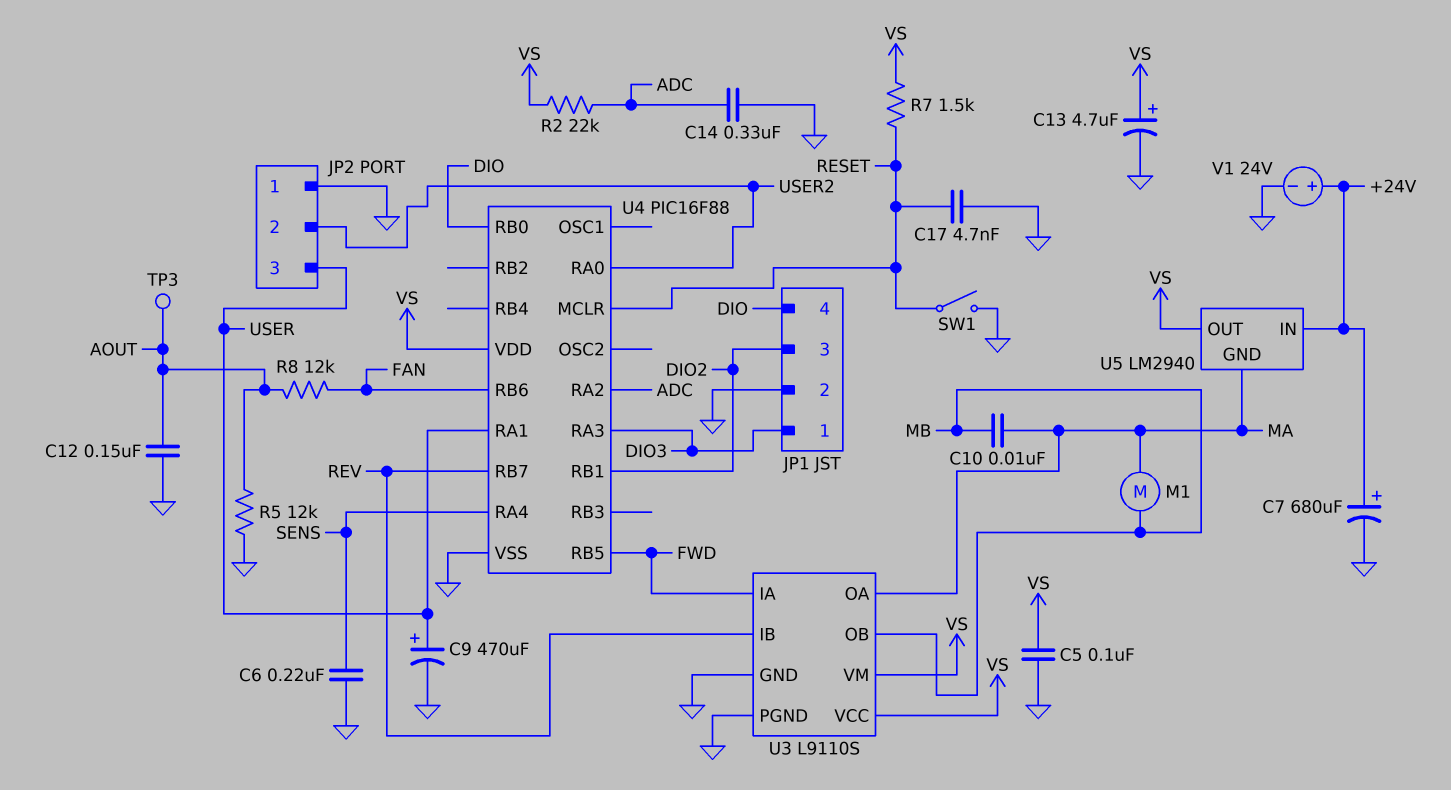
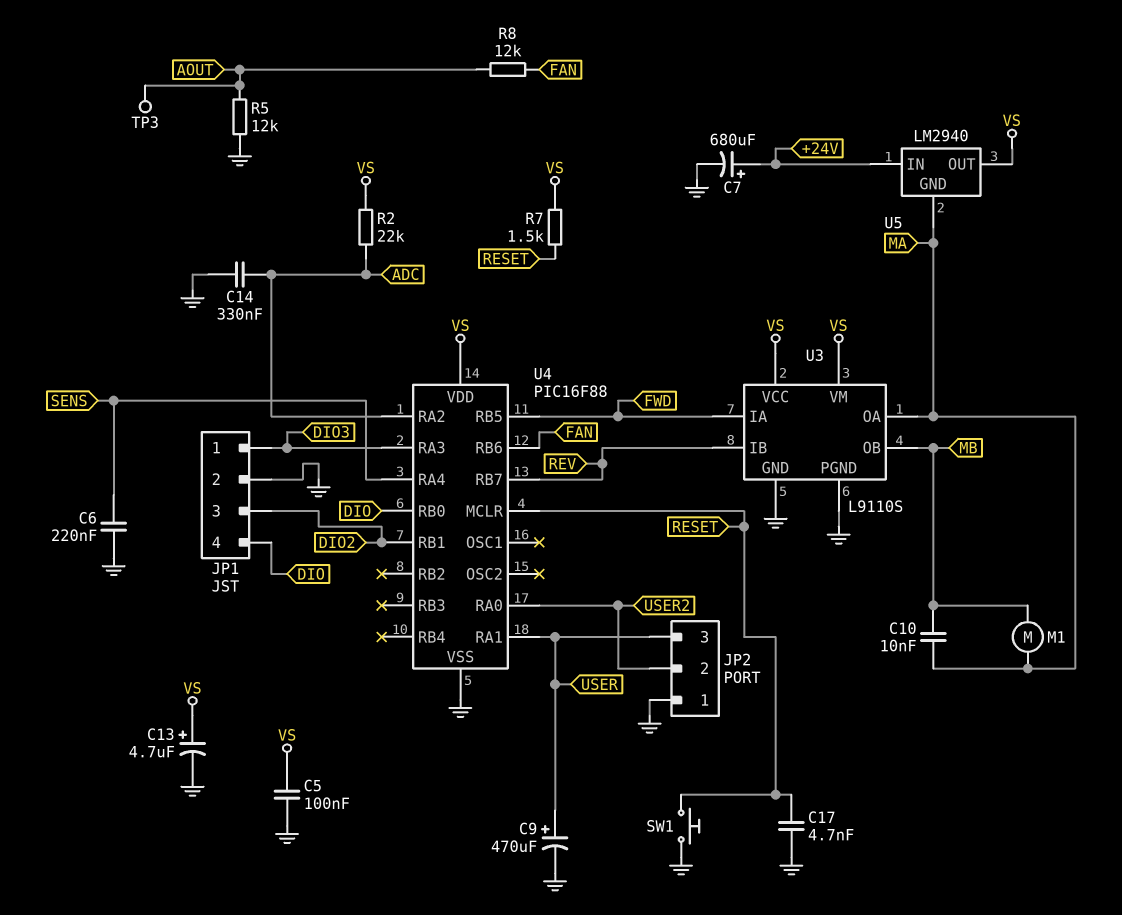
C12: 150nF (AOUT, GND) -> none
SW1: switch (GND, RESET) -> button (GND, RESET)
V1: 24V (plus +24V, minus GND) -> none

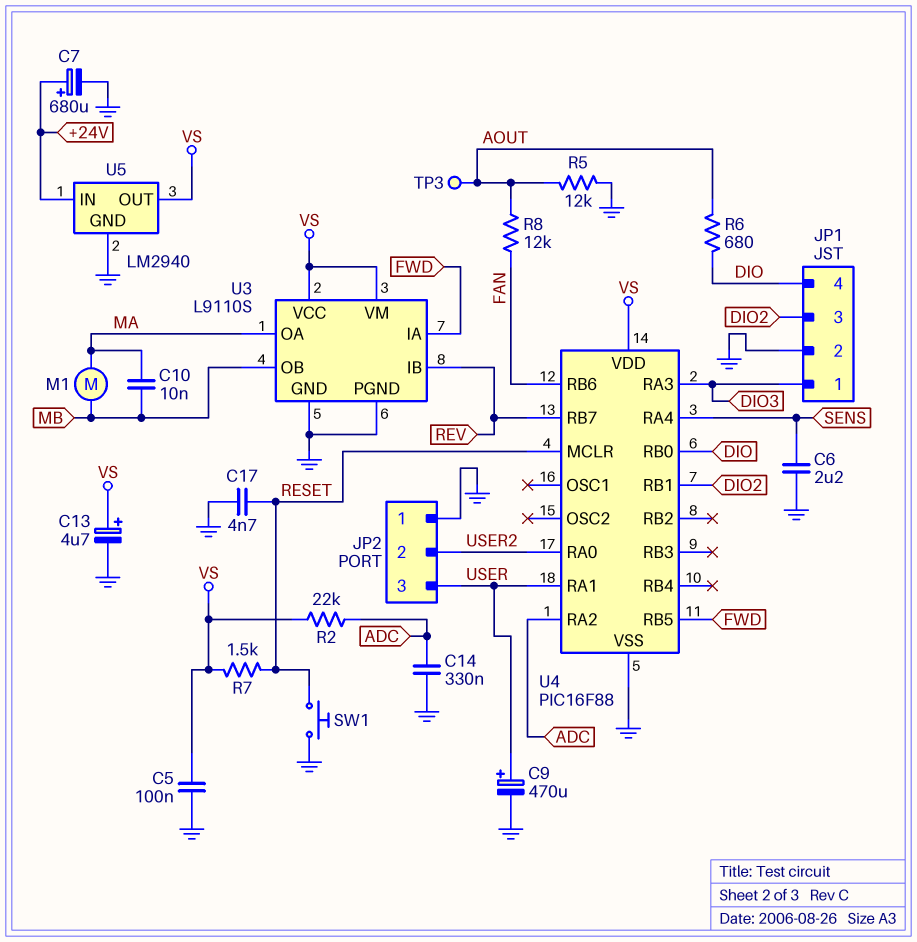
C6: 220nF (GND, SENS) -> 2.2uF (GND, SENS)
R6: none -> 680 (AOUT, DIO)
U5 pin GND: MA -> GND

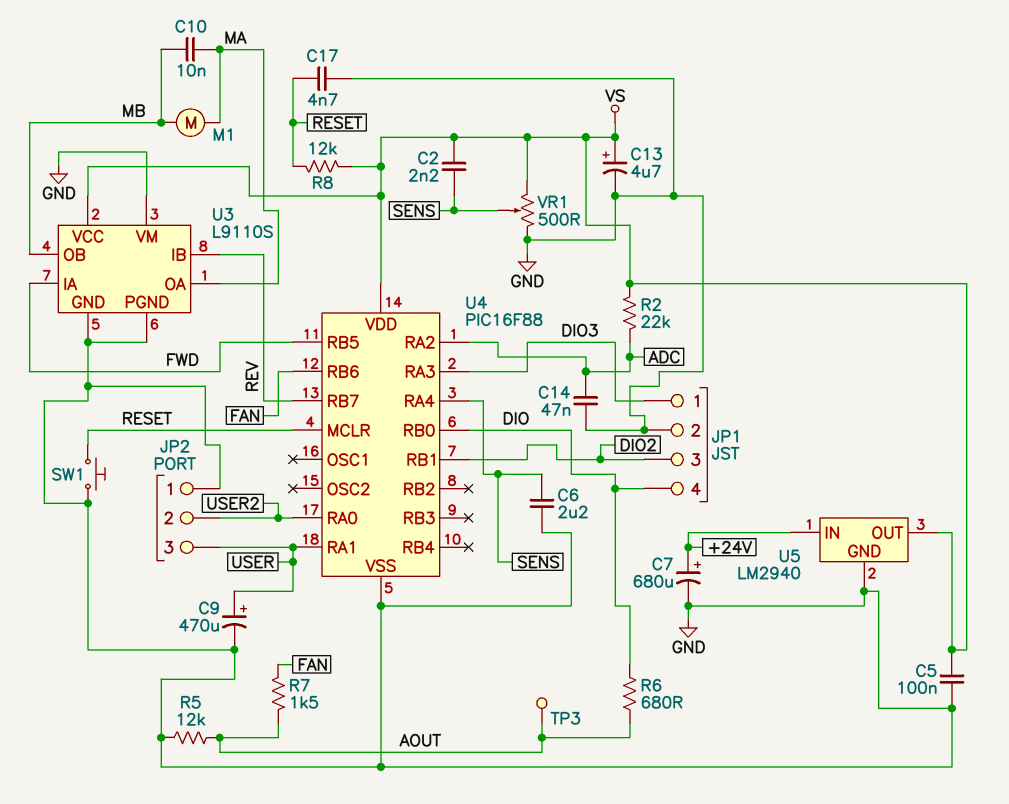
C2: none -> 2.2nF (SENS, VS)
C14: 330nF (ADC, GND) -> 47nF (ADC, GND)
R7: 1.5k (RESET, VS) -> 1.5k (AOUT, FAN)
R8: 12k (AOUT, FAN) -> 12k (RESET, VS)
U3 pin VM: VS -> GND
VR1: none -> 500 (GND, VS, wiper SENS)

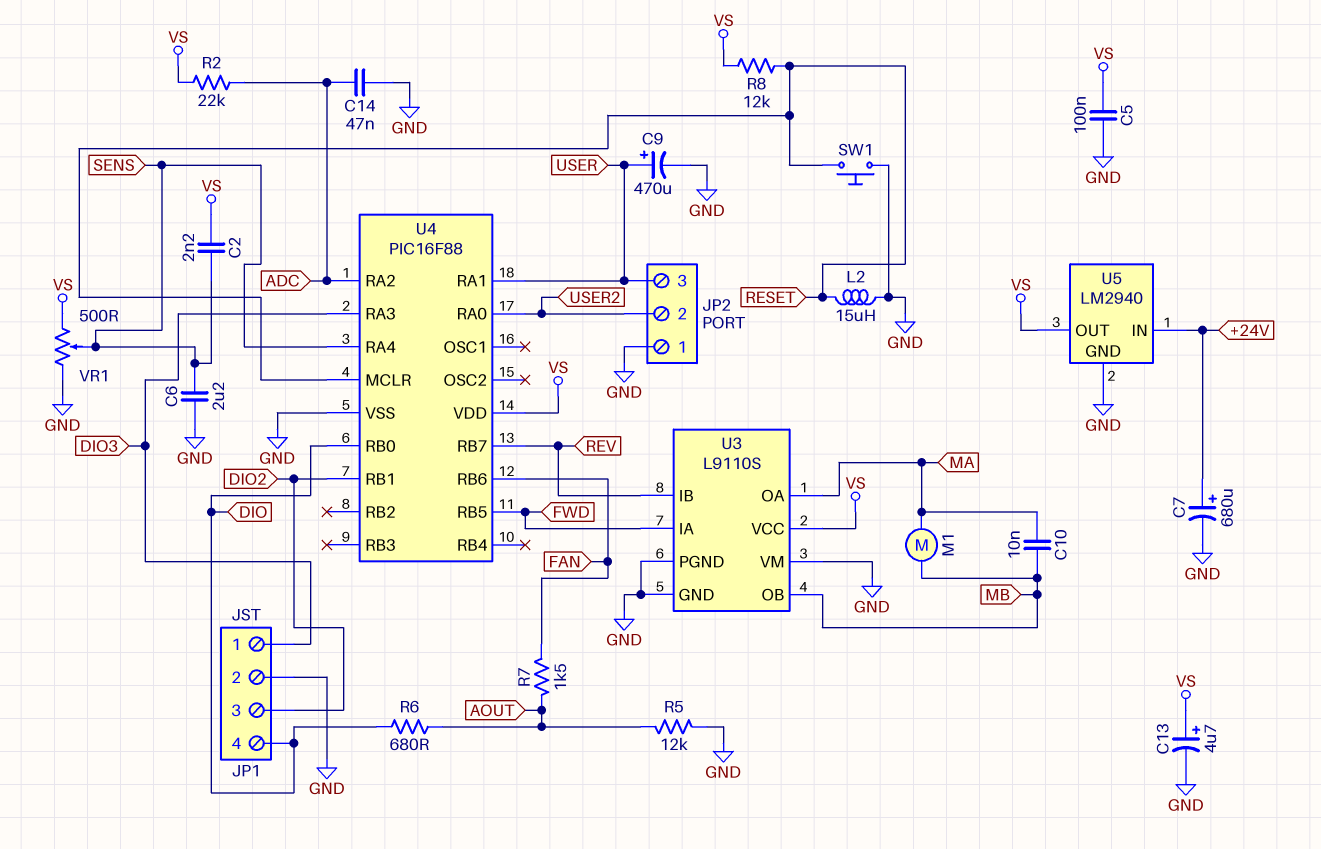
C17: 4.7nF (GND, RESET) -> none
L2: none -> 15uH (GND, RESET)
TP3: test point (AOUT) -> none

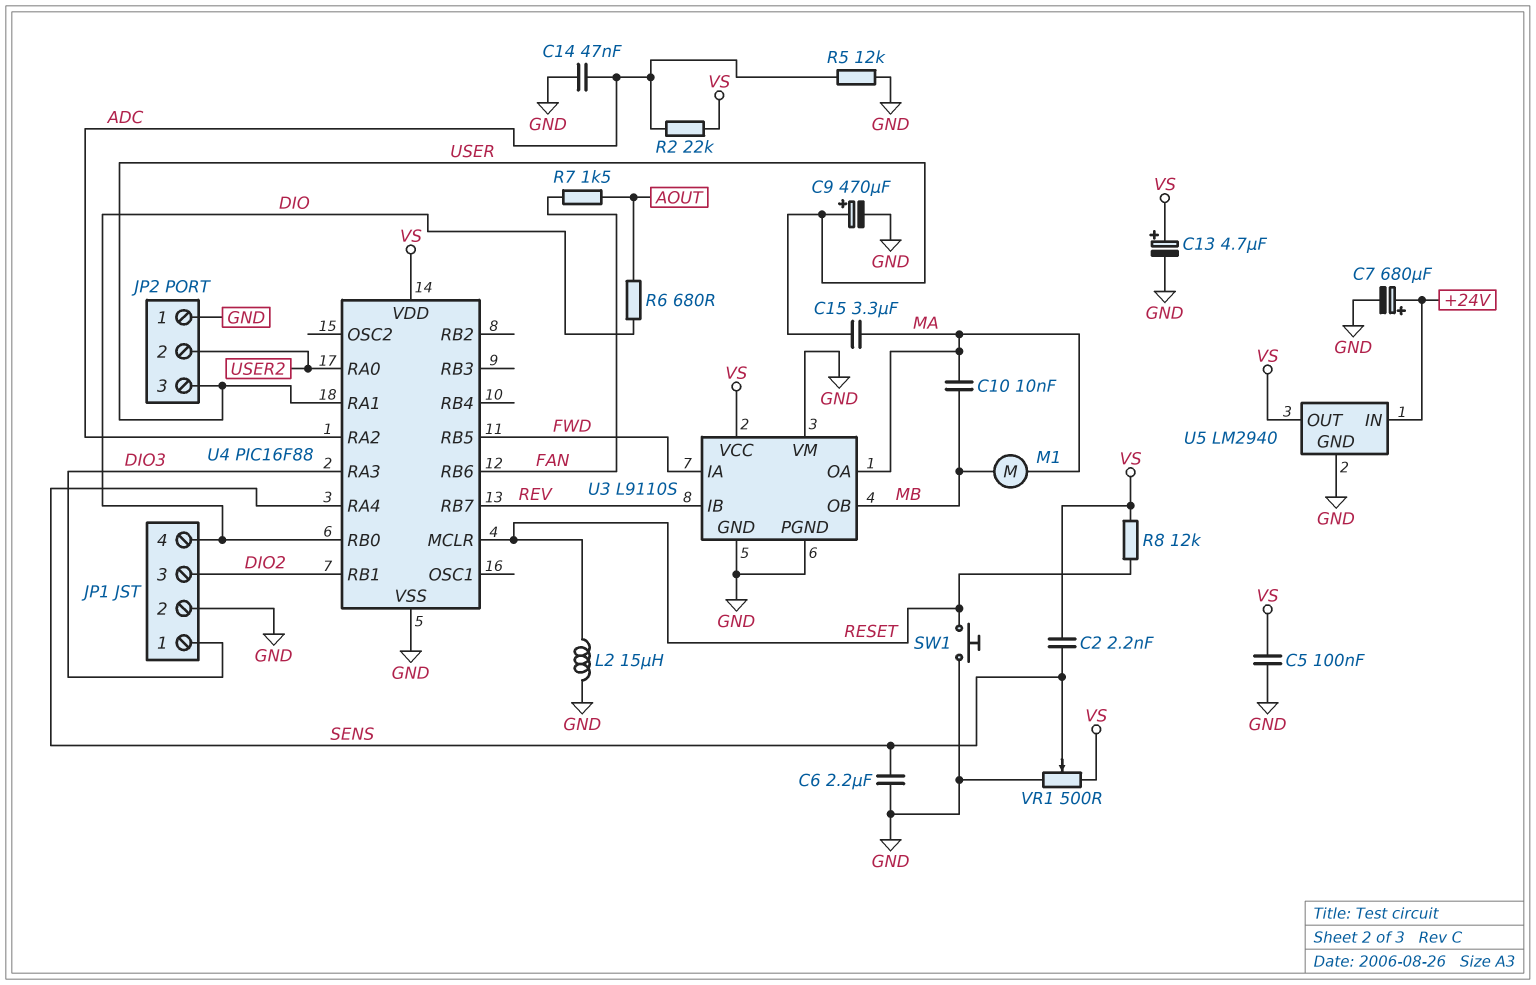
C15: none -> 3.3uF (MA, USER)
R5: 12k (AOUT, GND) -> 12k (ADC, GND)

